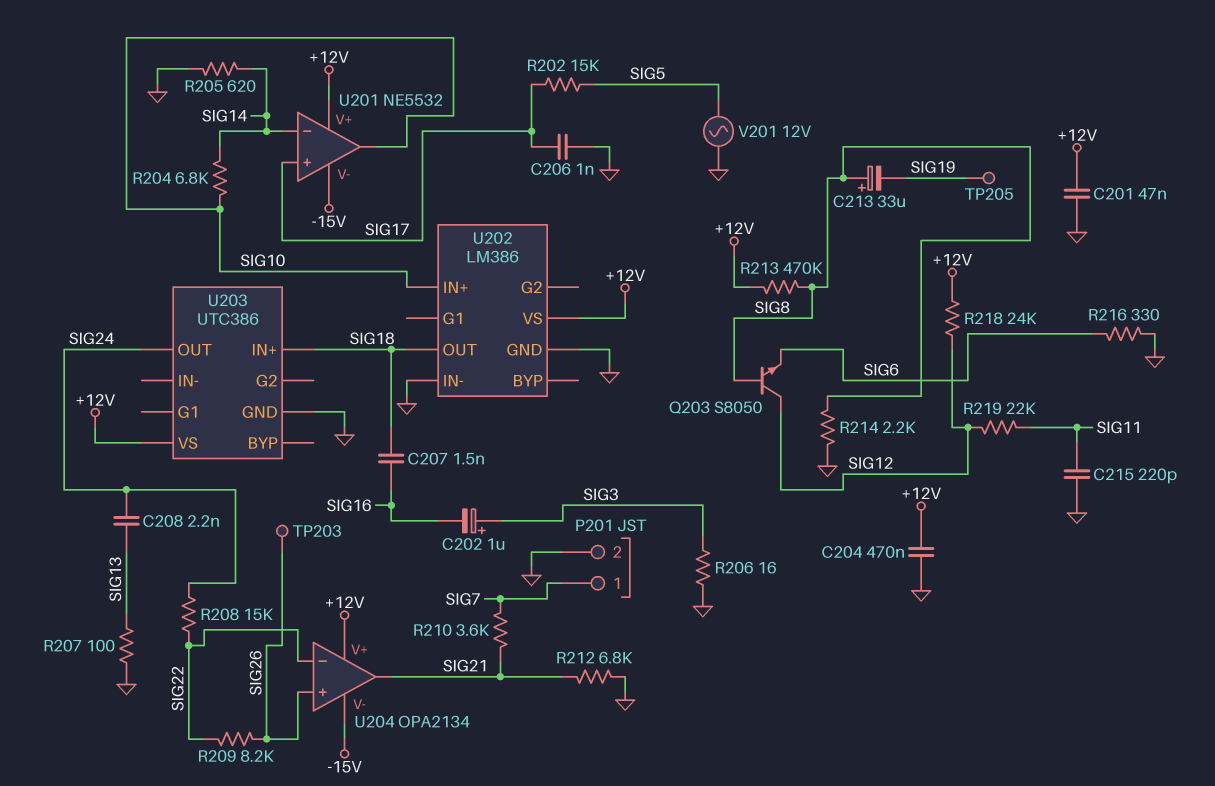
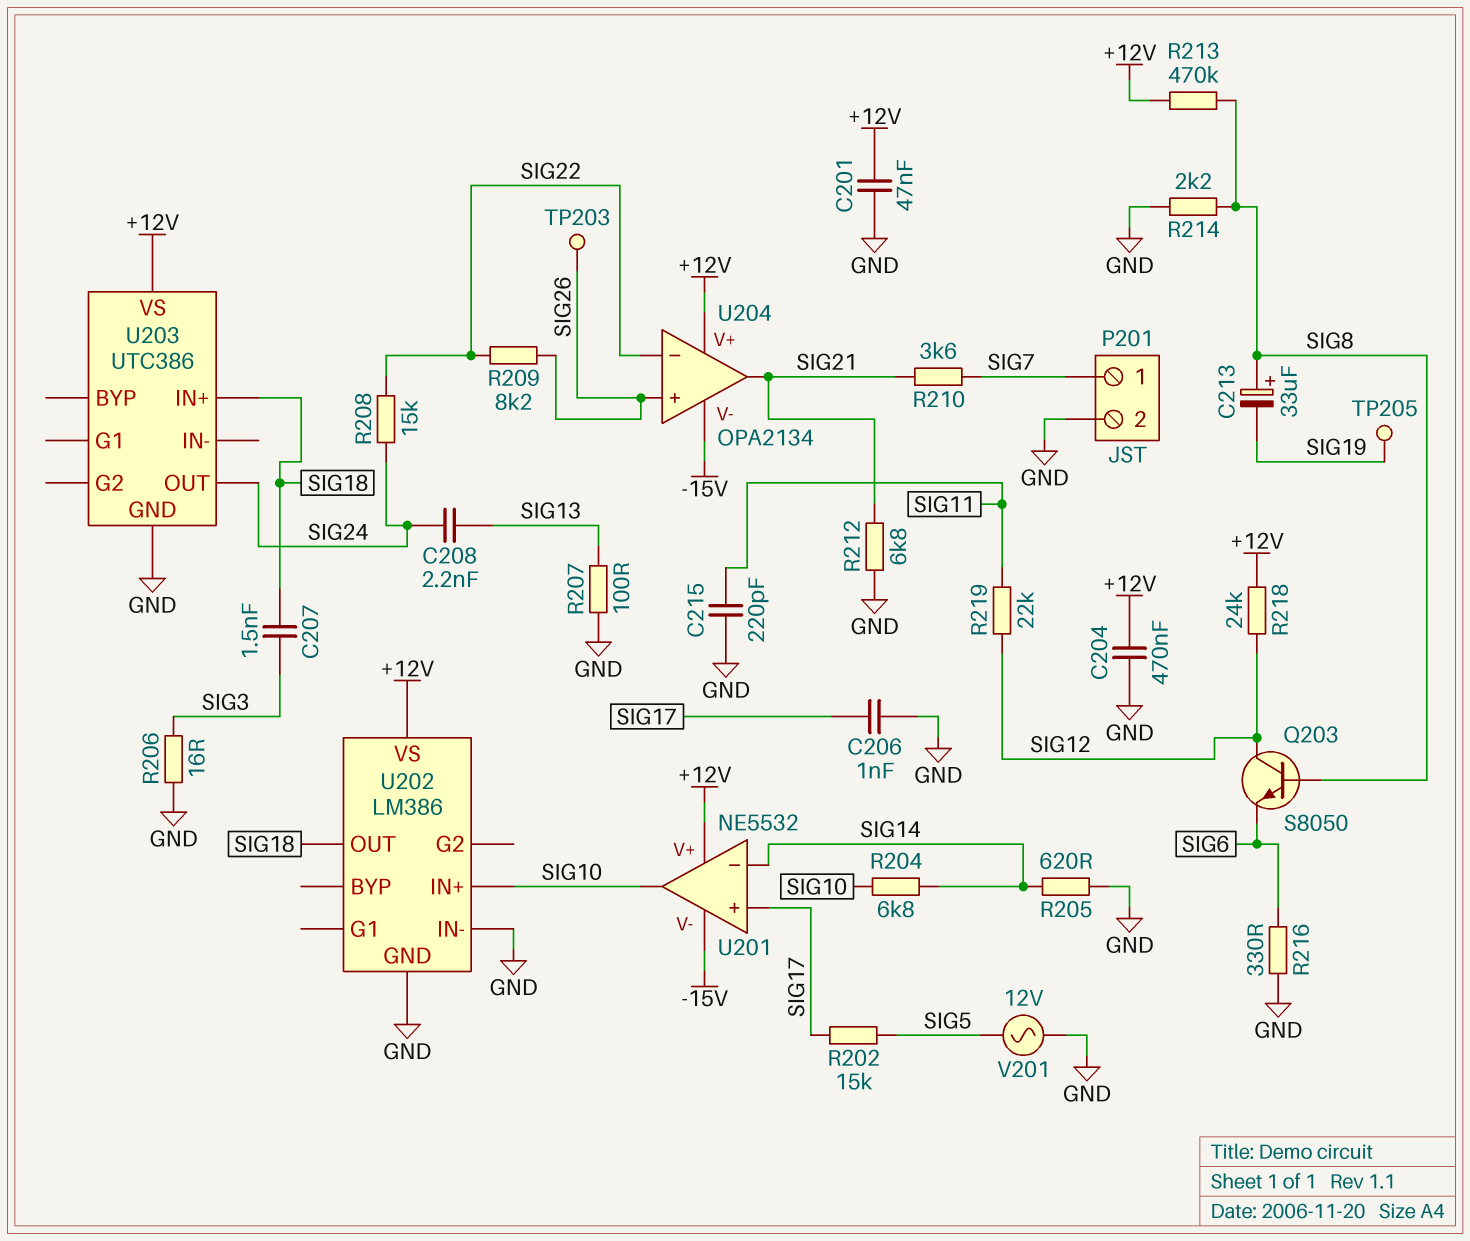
C202: 1uF (plus SIG3, minus SIG16) -> none
C207: 1.5nF (SIG16, SIG18) -> 1.5nF (SIG3, SIG18)

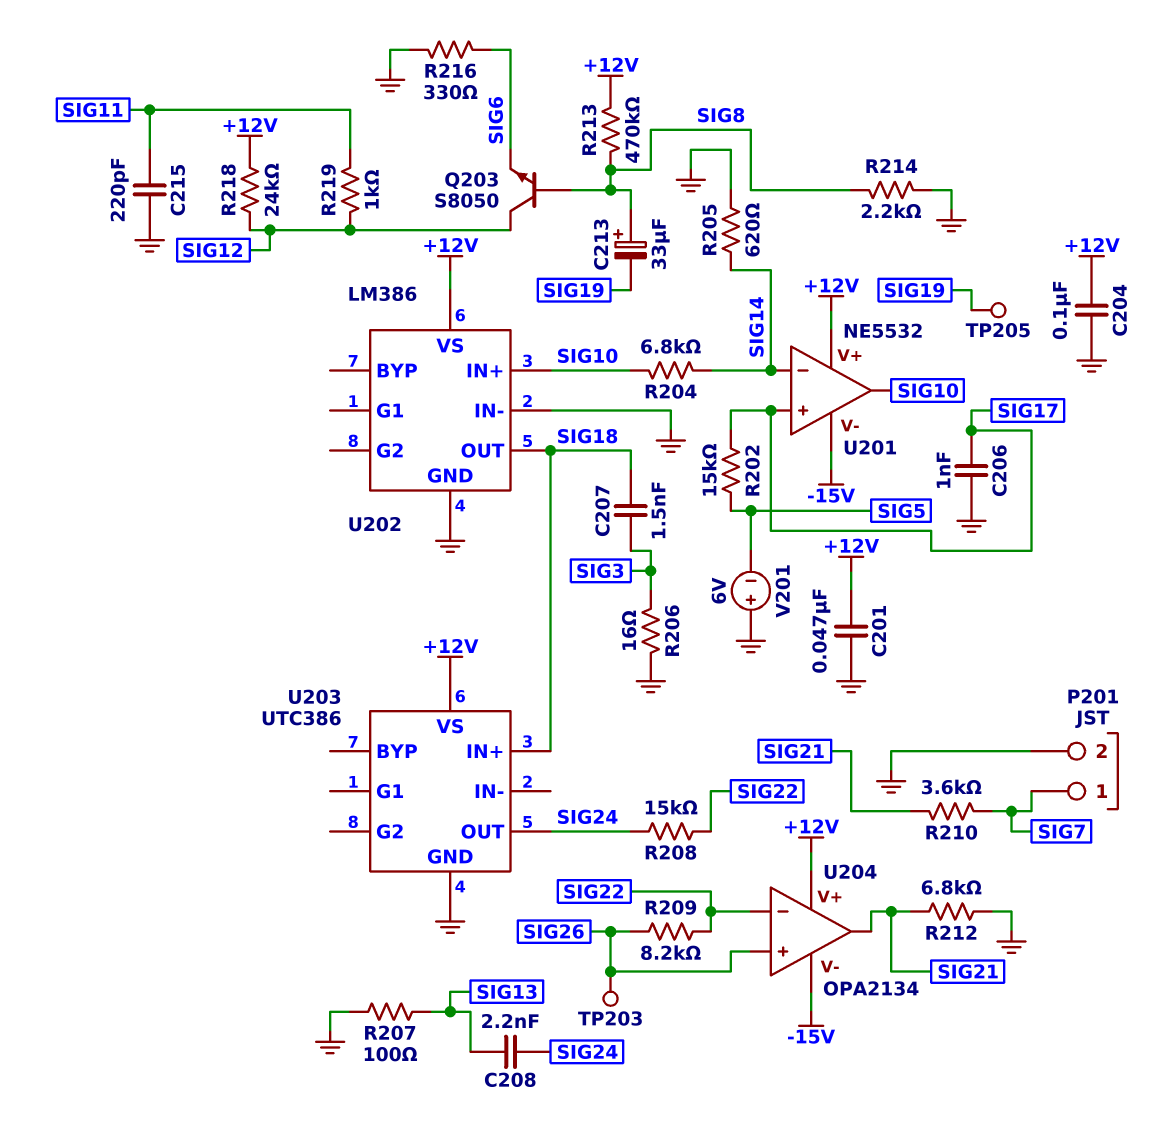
C204: 470nF (+12V, GND) -> 100nF (+12V, GND)
R219: 22k (SIG11, SIG12) -> 1k (SIG11, SIG12)
V201: AC 12V (GND, SIG5) -> 6V (plus GND, minus SIG5)

